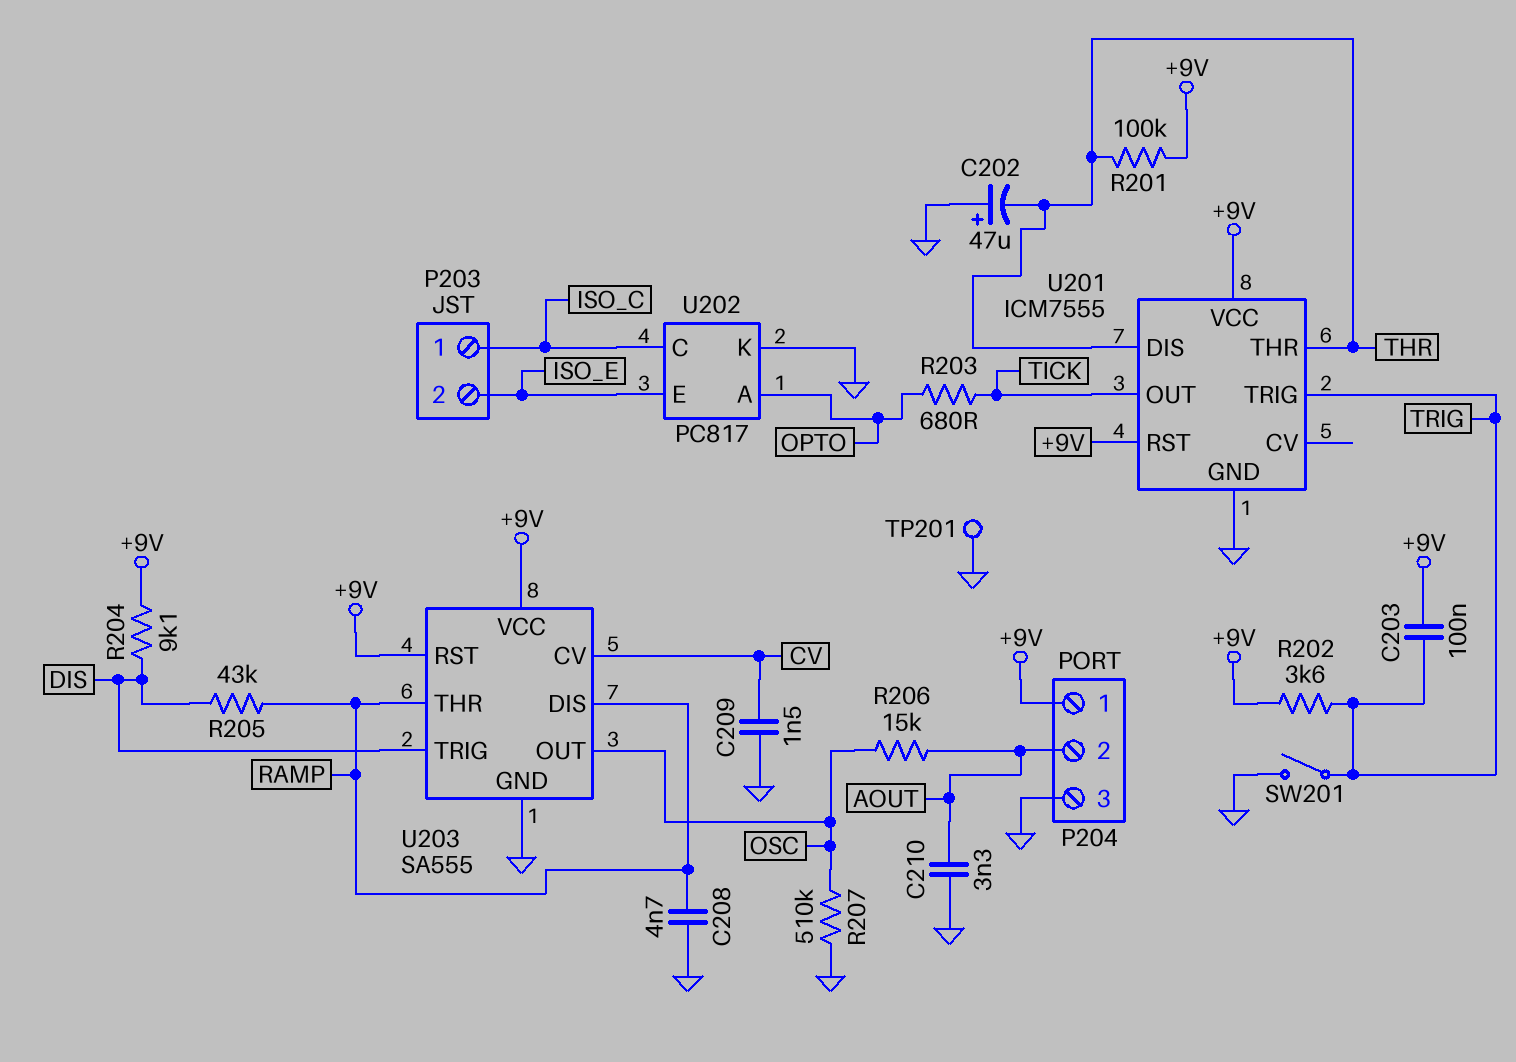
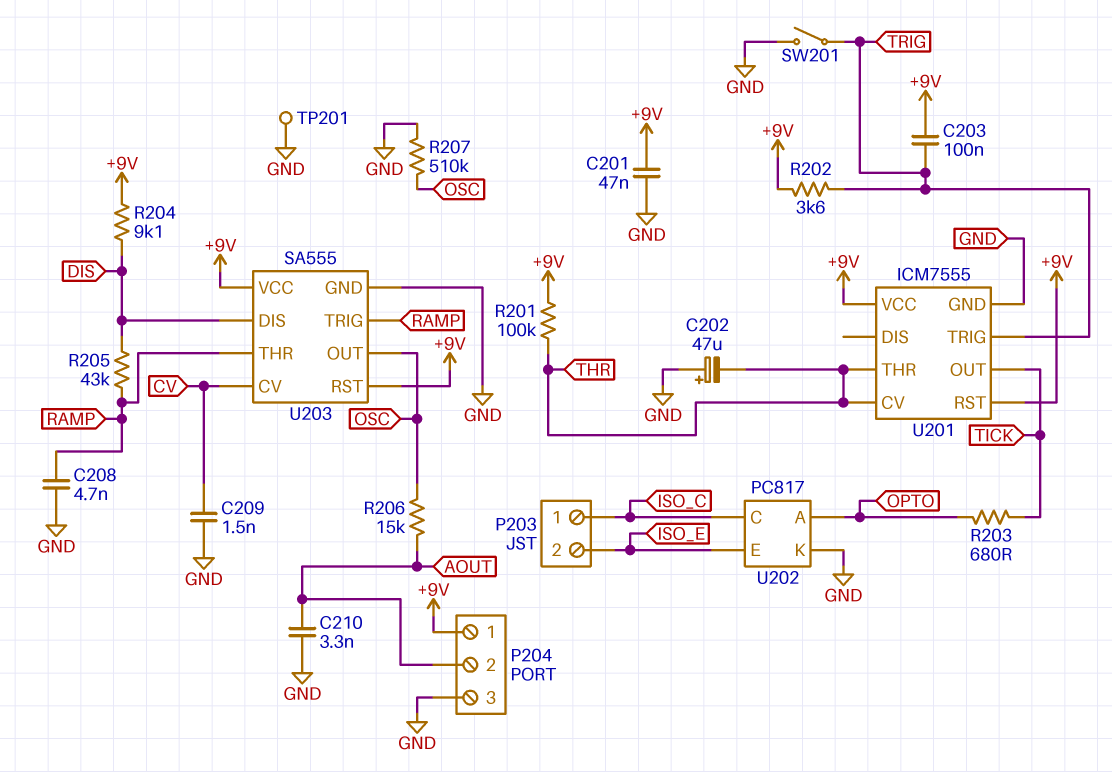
C201: none -> 47nF (+9V, GND)
U201 pin CV: none -> THR
U201 pin DIS: THR -> none
U203 pin DIS: RAMP -> DIS
U203 pin TRIG: DIS -> RAMP

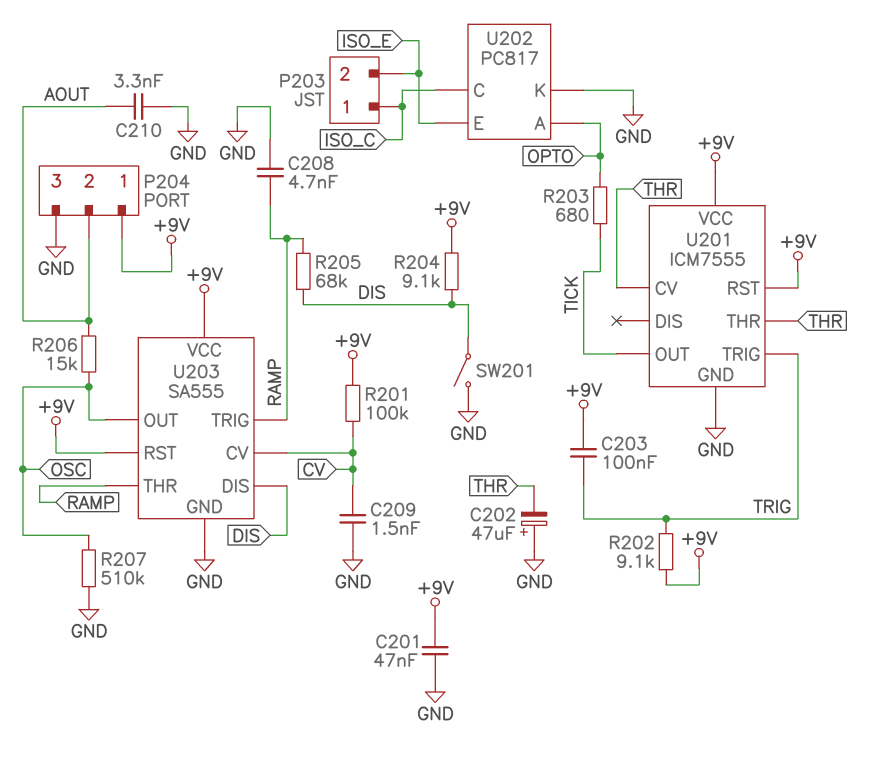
R201: 100k (+9V, THR) -> 100k (+9V, CV)
R202: 3.6k (+9V, TRIG) -> 9.1k (+9V, TRIG)
R205: 43k (DIS, RAMP) -> 68k (DIS, RAMP)
SW201: switch (GND, TRIG) -> switch (DIS, GND)
TP201: test point (GND) -> none

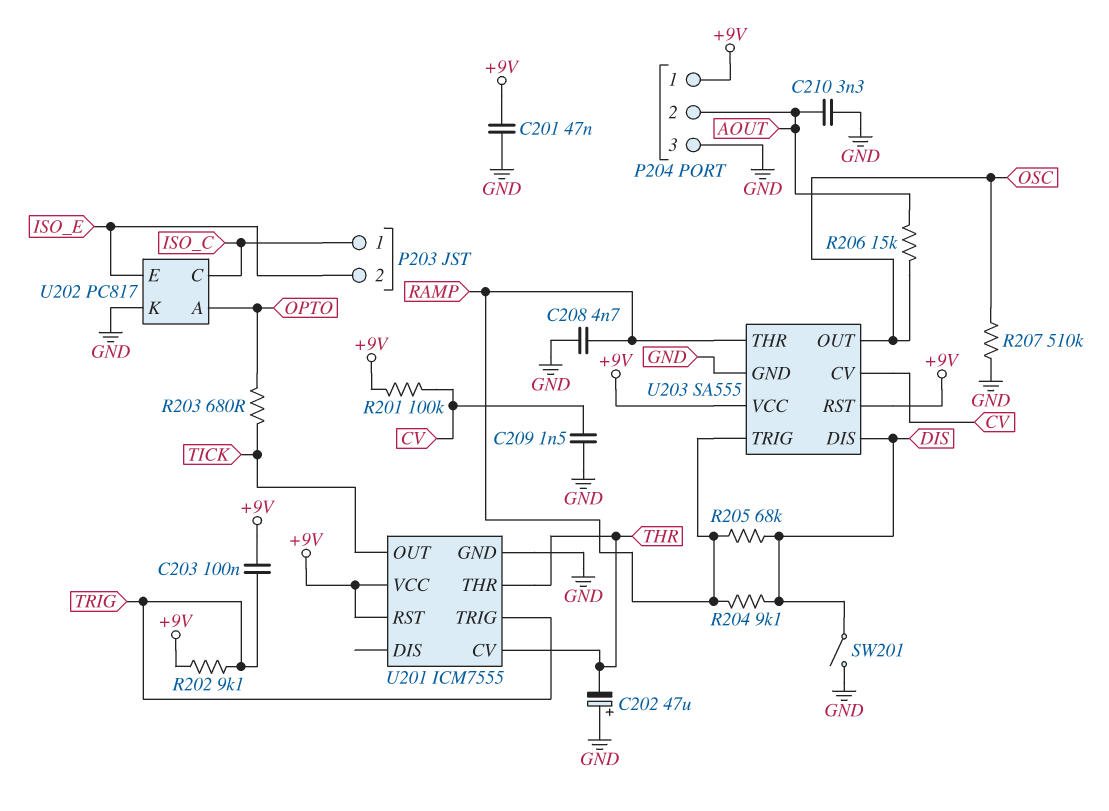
R204: 9.1k (+9V, DIS) -> 9.1k (DIS, RAMP)

